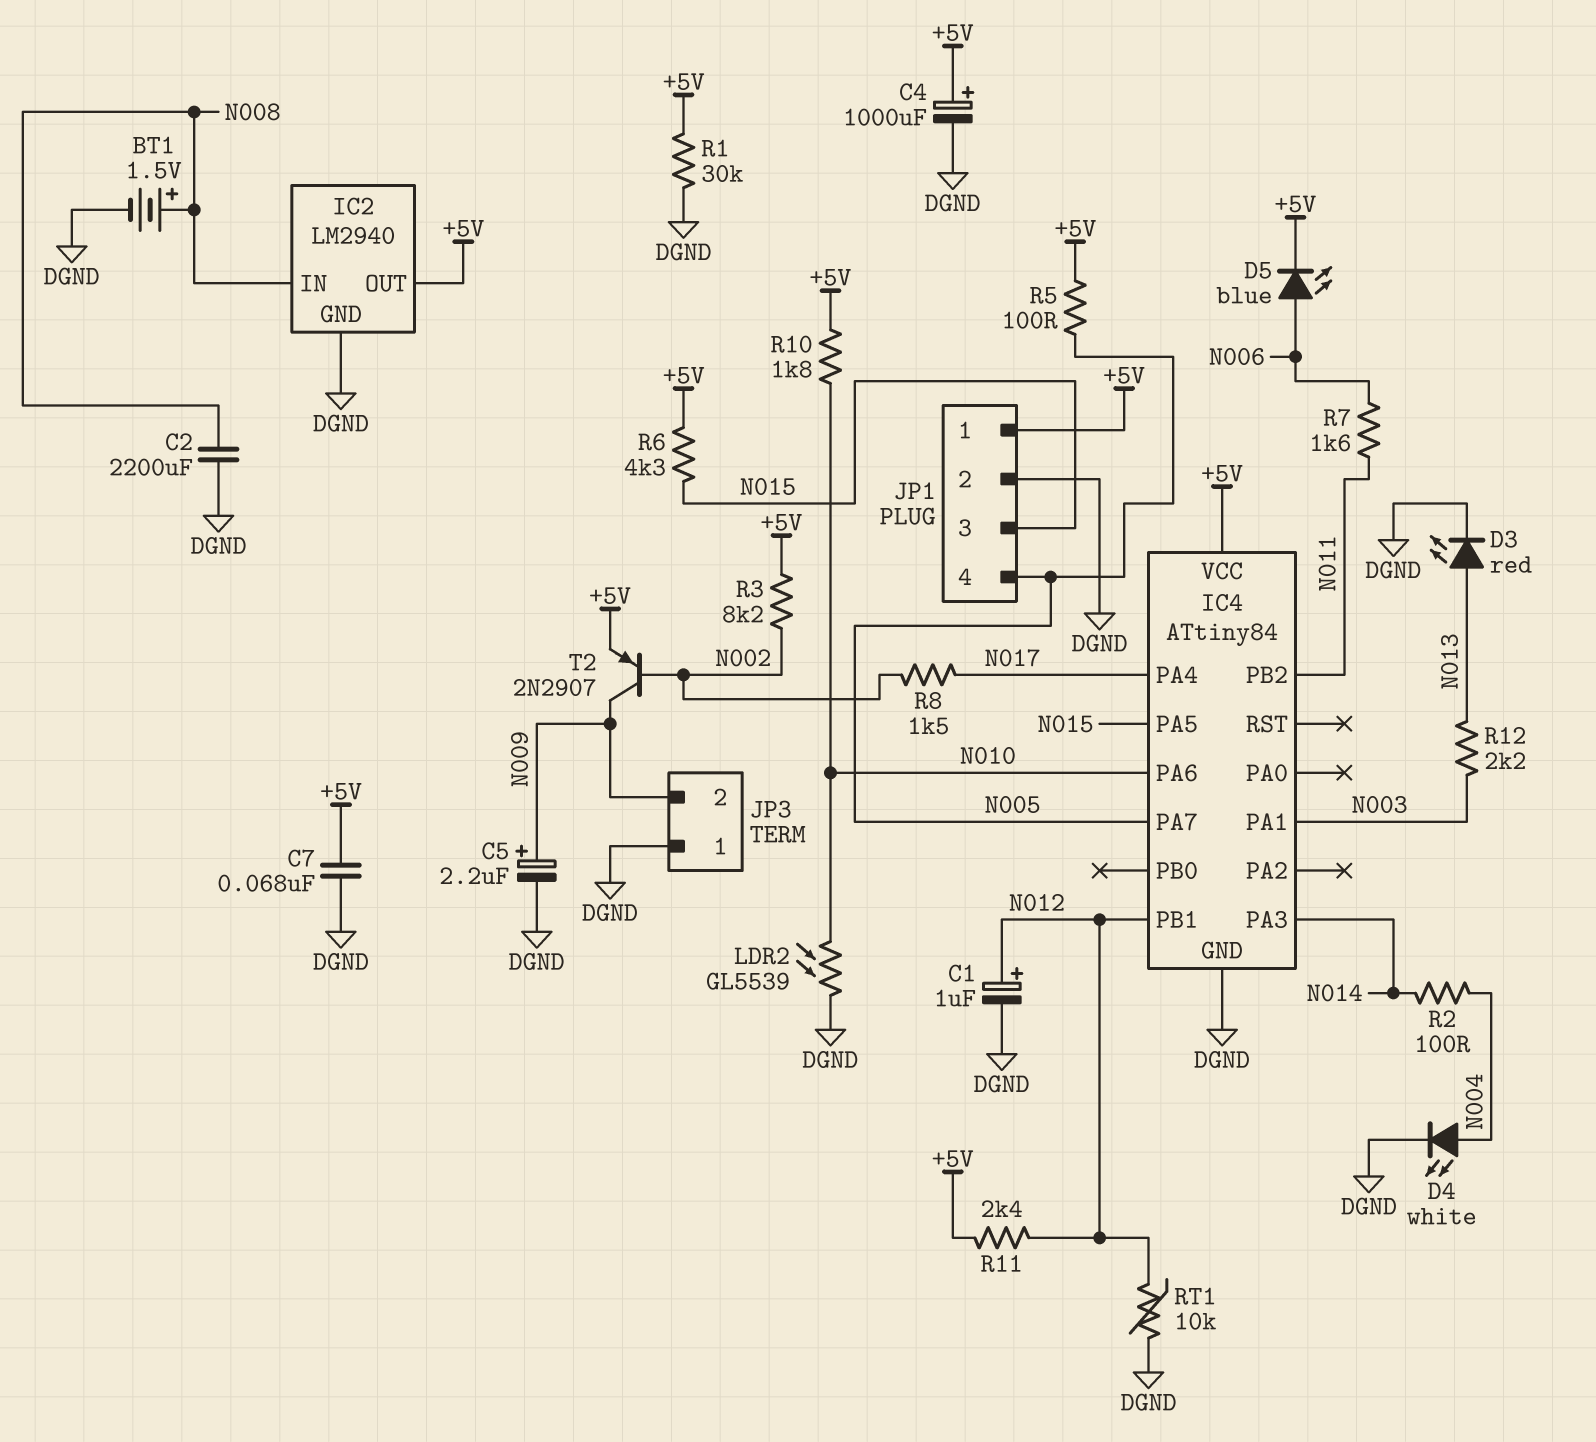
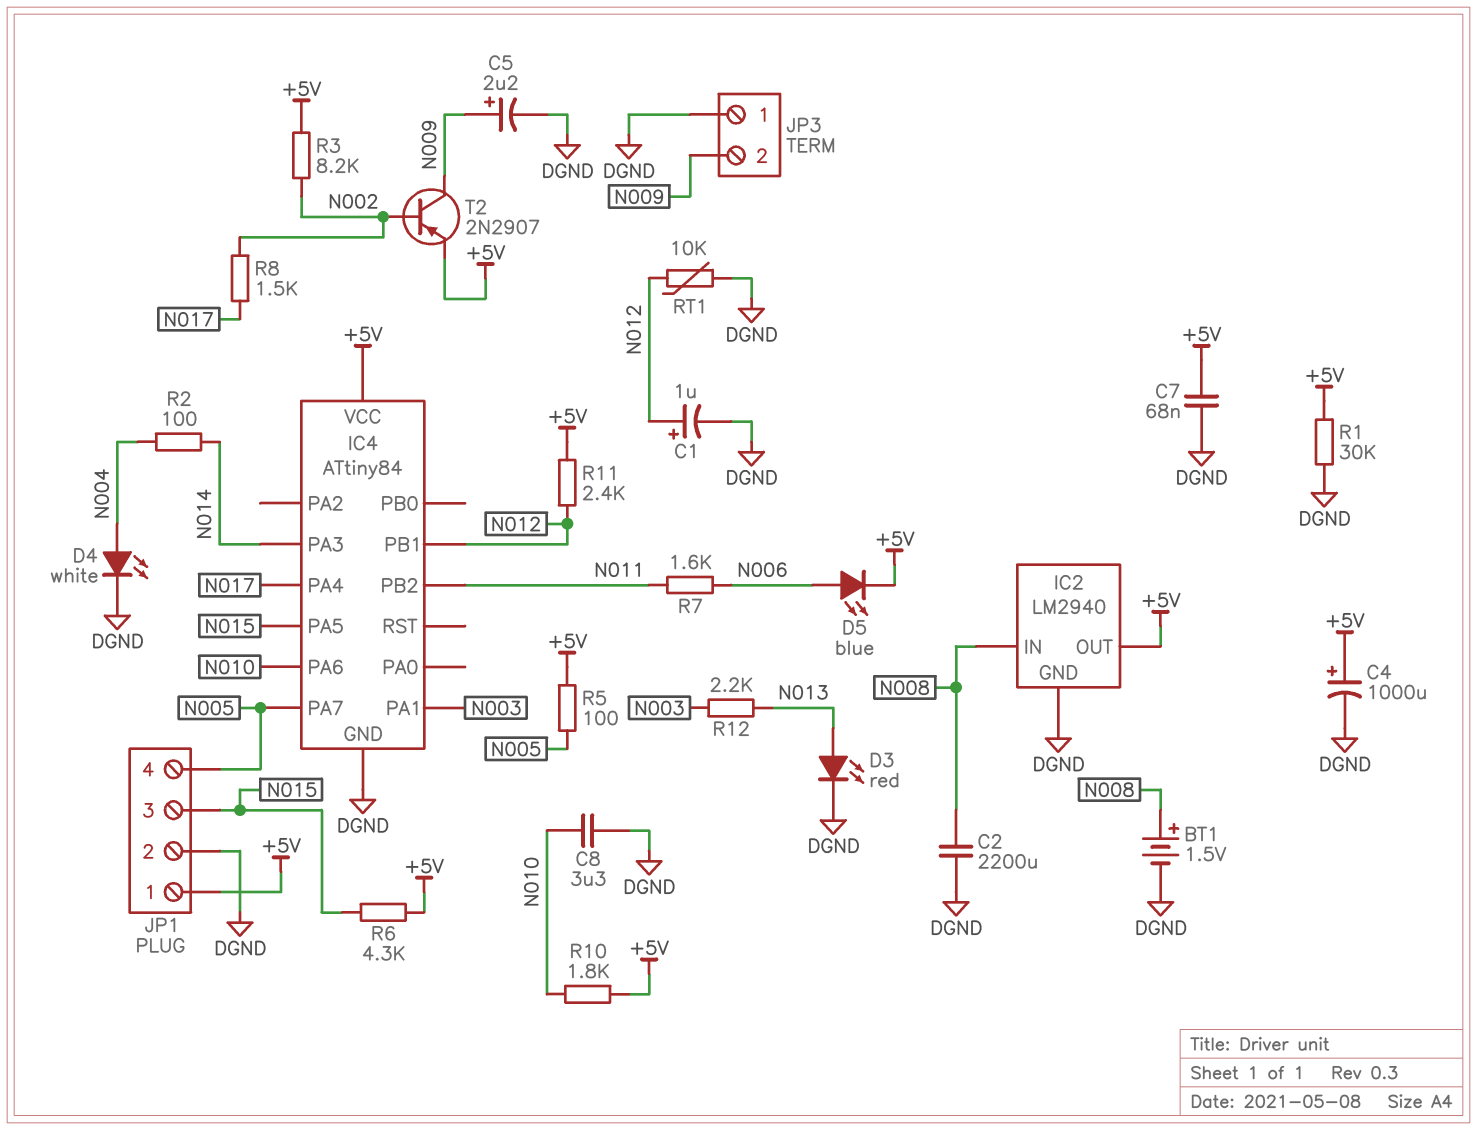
C8: none -> 3.3uF (DGND, N010)
LDR2: GL5539 (DGND, N010) -> none

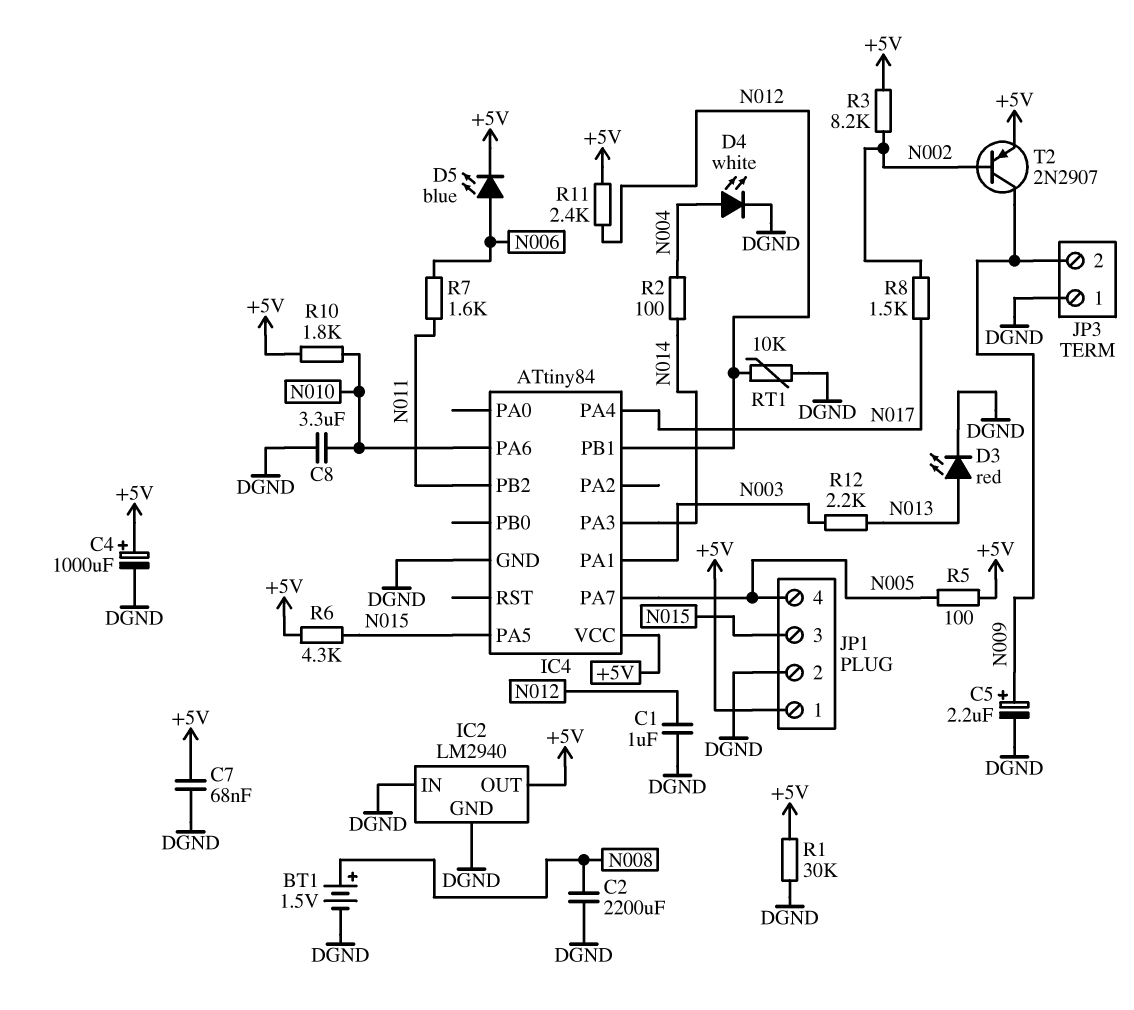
C1: 1uF (plus N012, minus DGND) -> 1uF (DGND, N012)
IC2 pin IN: N008 -> DGND

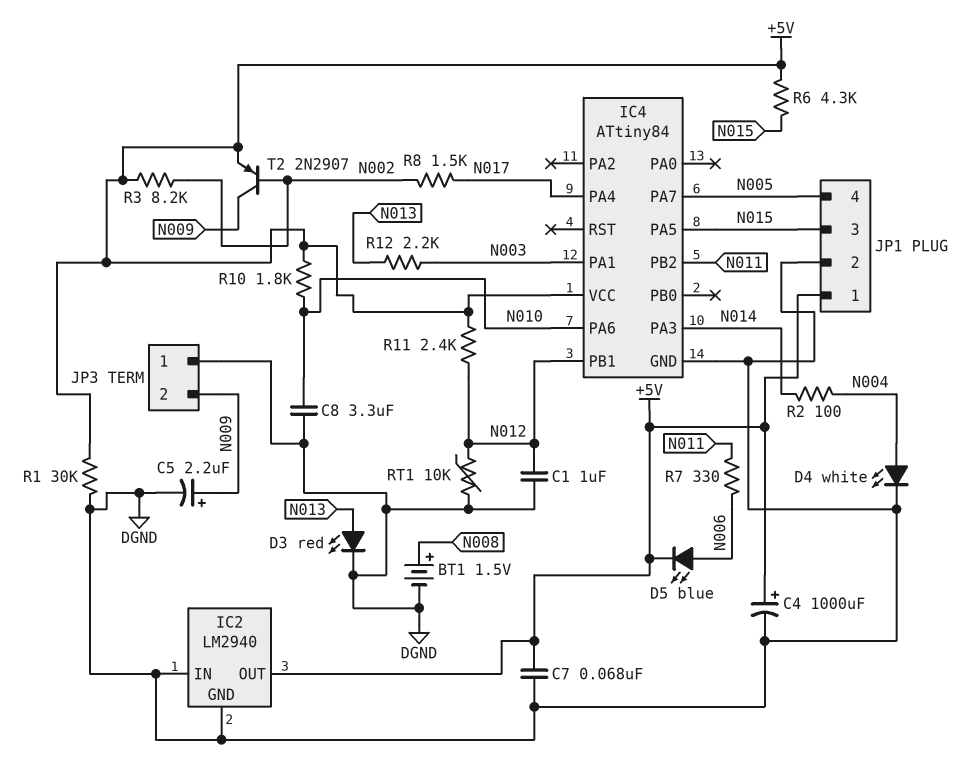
C2: 2200uF (DGND, N008) -> none
R5: 100 (+5V, N005) -> none
R7: 1.6k (N006, N011) -> 330 (N006, N011)

